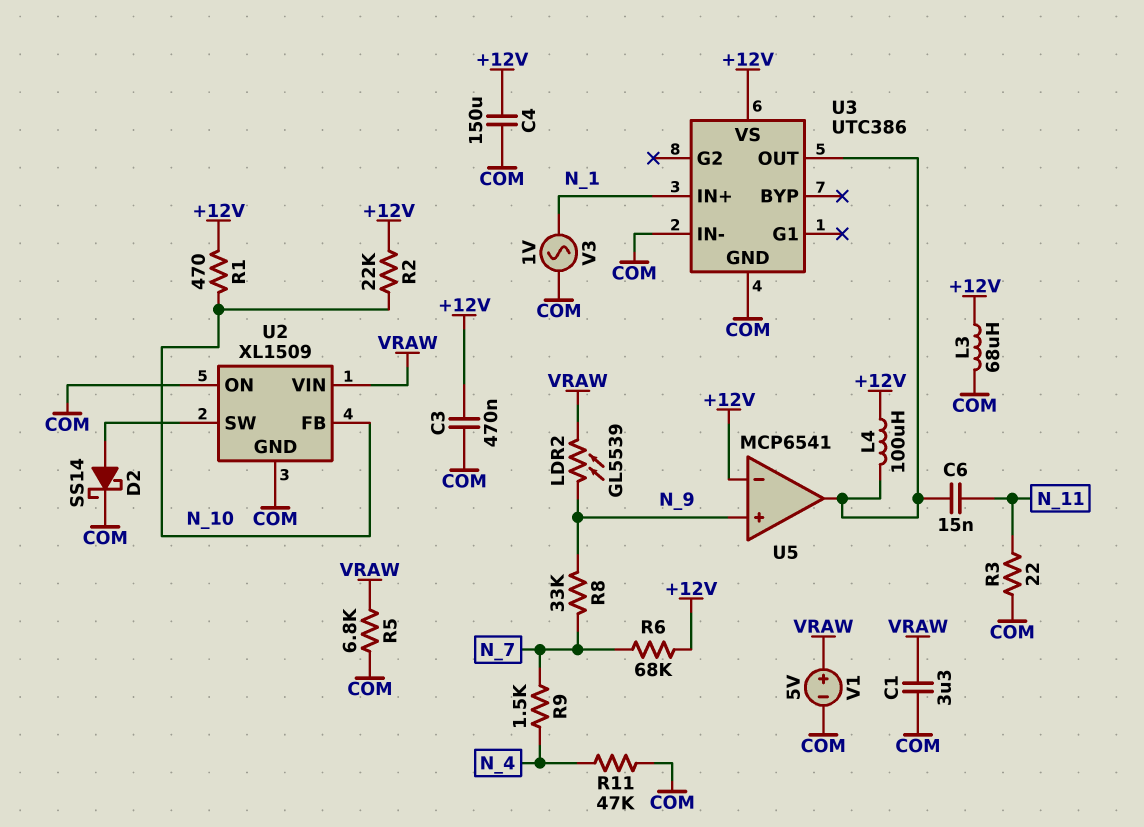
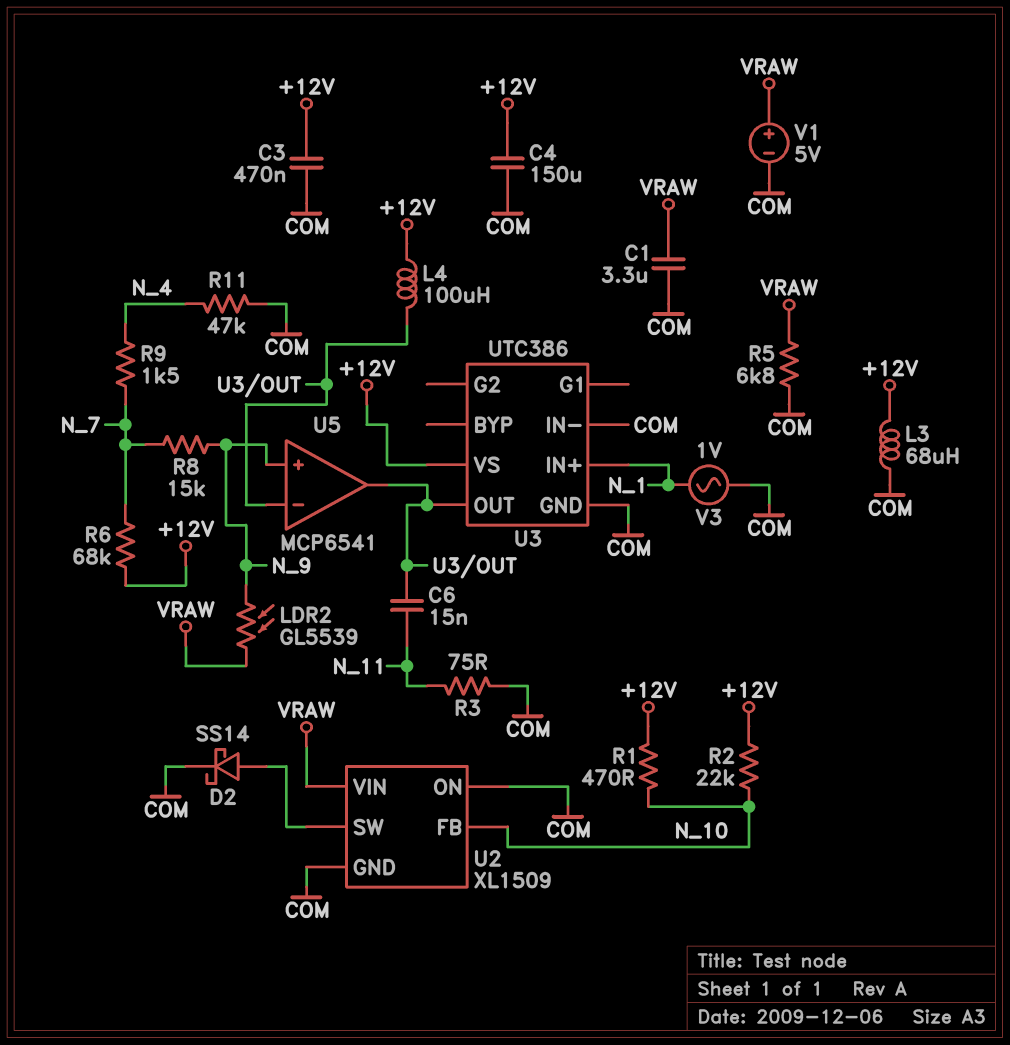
R3: 22 (COM, N_11) -> 75 (COM, N_11)
R8: 33k (N_7, N_9) -> 15k (N_7, N_9)
U5 pin in-: +12V -> U3/OUT

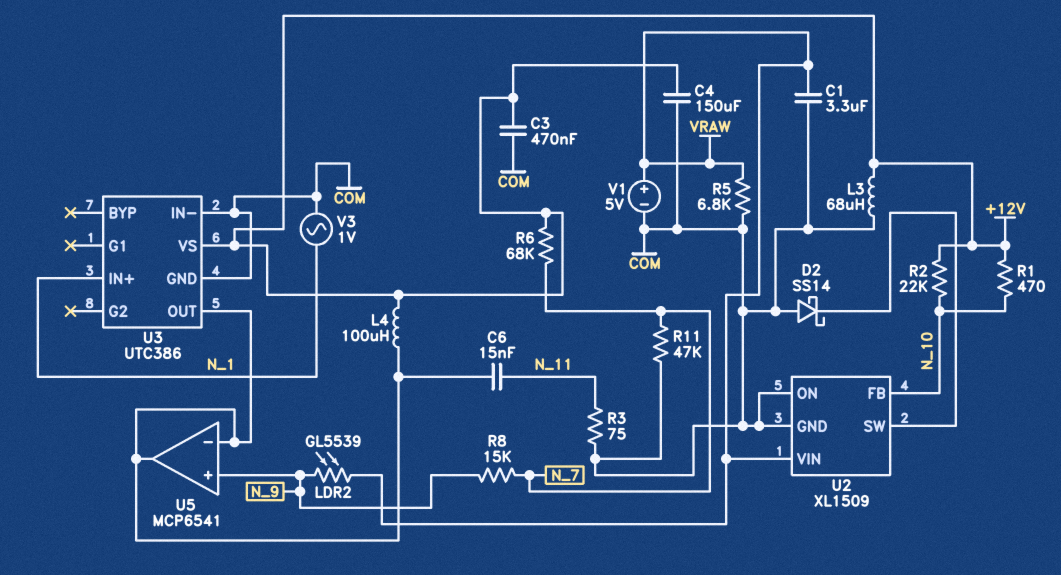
D2: schottky SS14 (A U2/SW, K COM) -> schottky SS14 (A COM, K U2/SW)
R9: 1.5k (N_4, N_7) -> none
R11: 47k (COM, N_4) -> 47k (COM, N_7)

